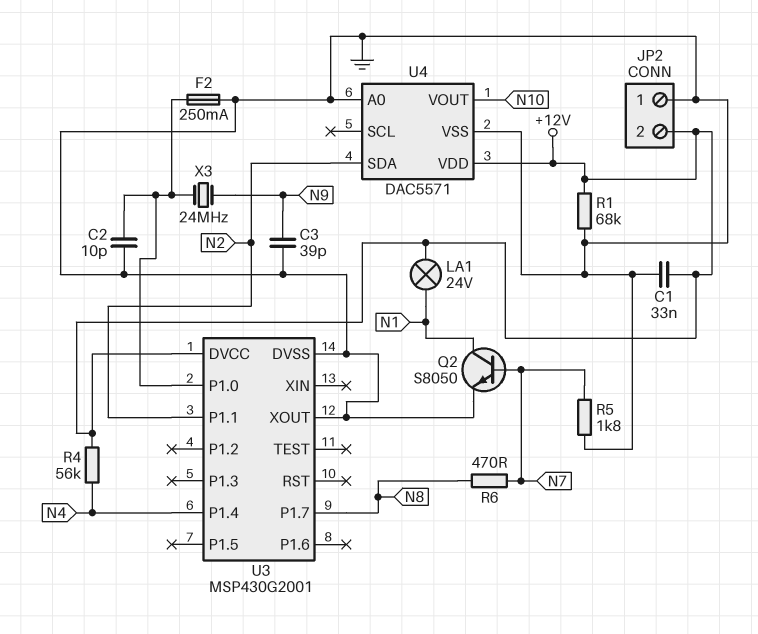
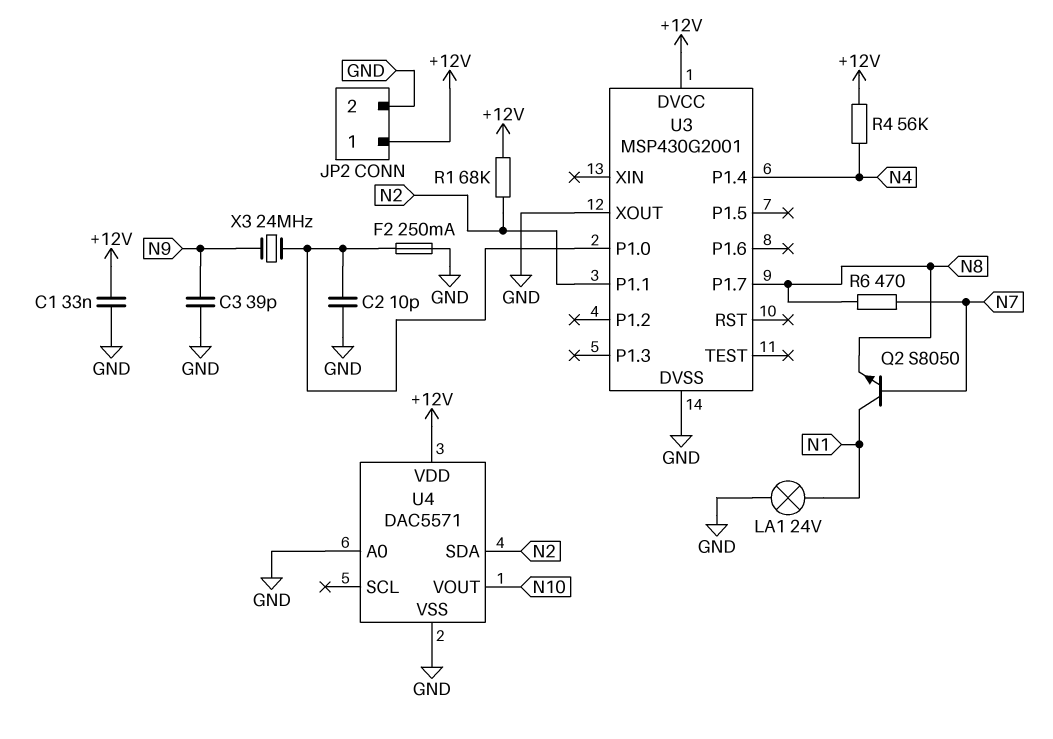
JP2 pin 1: GND -> +12V
JP2 pin 2: +12V -> GND
LA1: lamp 24V (+12V, N1) -> lamp 24V (GND, N1)
Q2: NPN S8050 (B N7, C N1, E GND) -> NPN S8050 (B N7, C N1, E N8)
R1: 68k (+12V, GND) -> 68k (+12V, N2)
R5: 1.8k (GND, N7) -> none

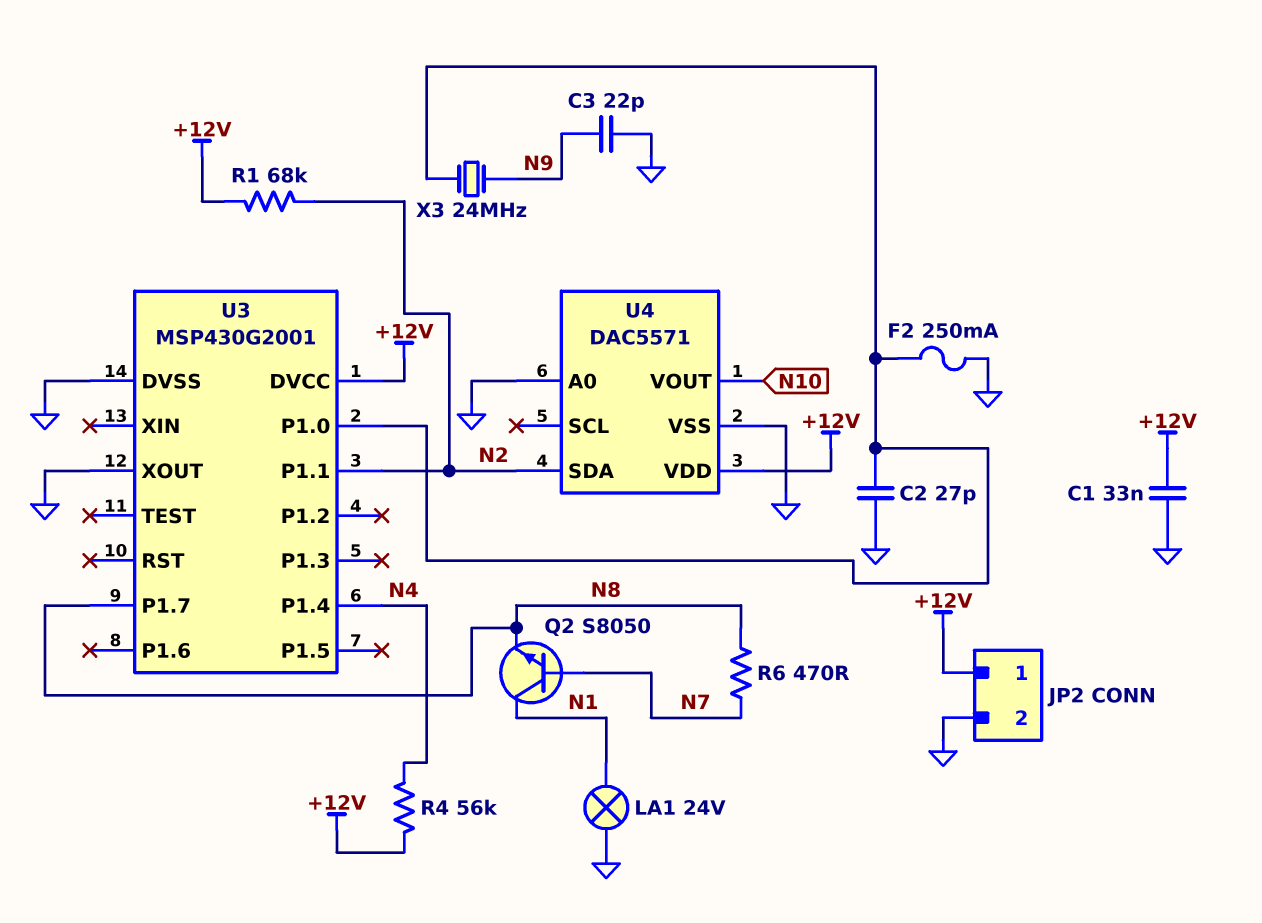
C2: 10pF (GND, U3/P1.0) -> 27pF (GND, U3/P1.0)
C3: 39pF (GND, N9) -> 22pF (GND, N9)

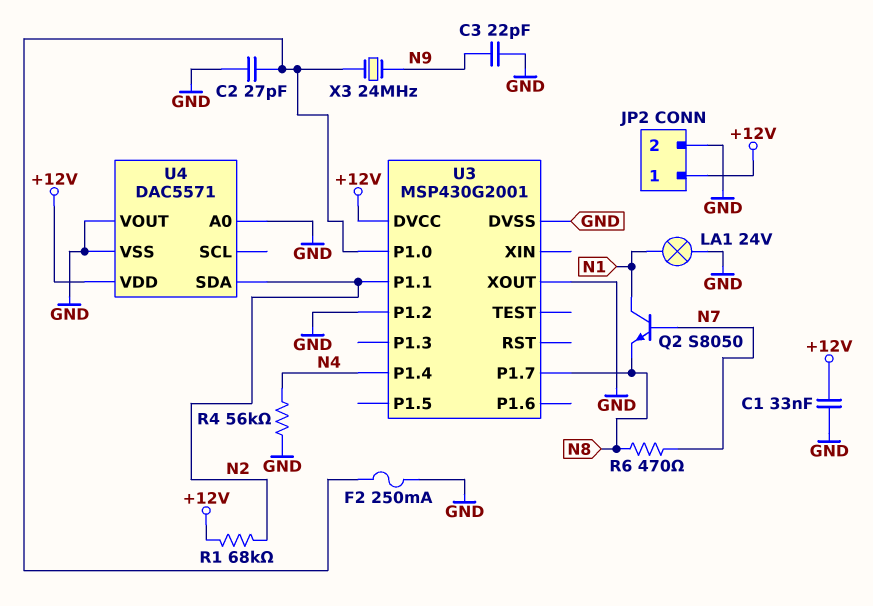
R4: 56k (+12V, N4) -> 56k (GND, N4)
U3 pin P1.2: none -> GND
U4 pin VOUT: N10 -> GND

